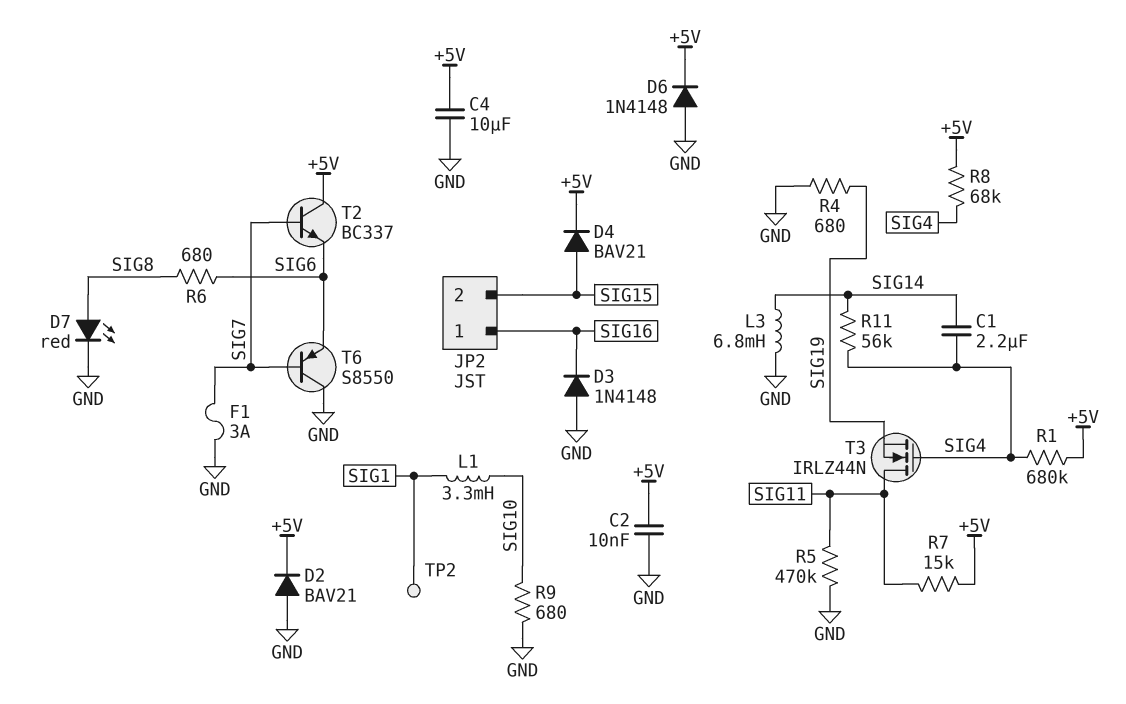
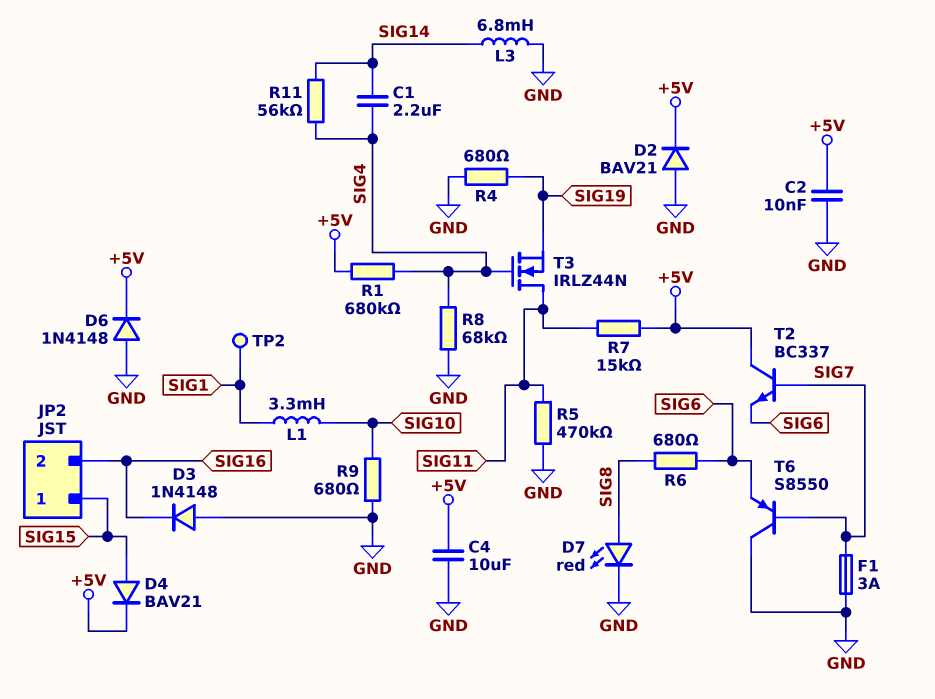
JP2 pin 1: SIG16 -> SIG15
JP2 pin 2: SIG15 -> SIG16
R8: 68k (+5V, SIG4) -> 68k (GND, SIG4)

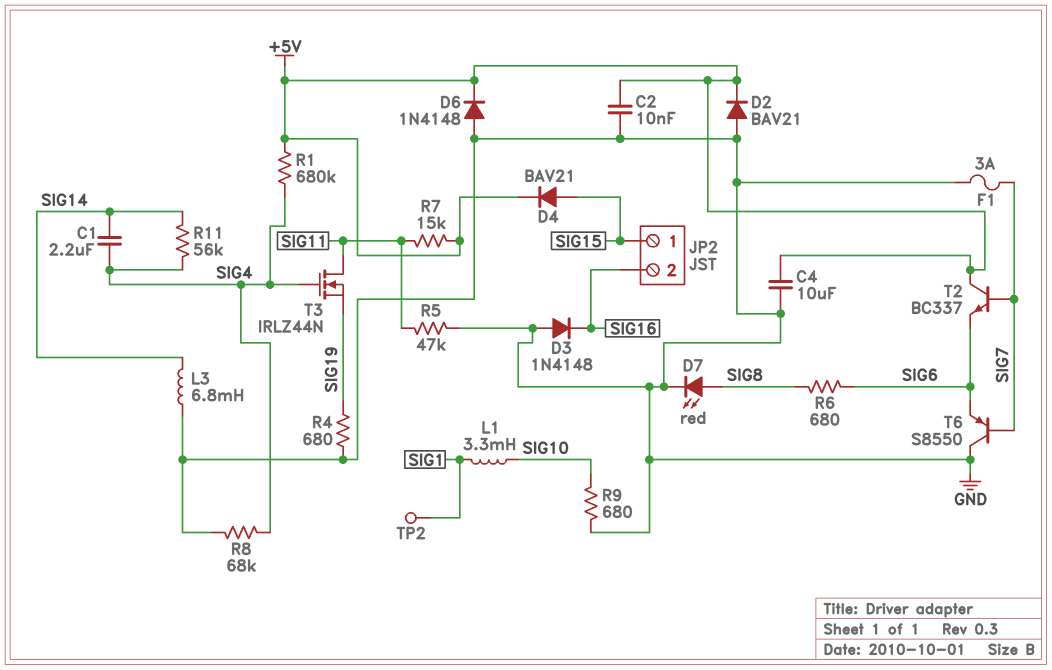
R5: 470k (GND, SIG11) -> 47k (GND, SIG11)

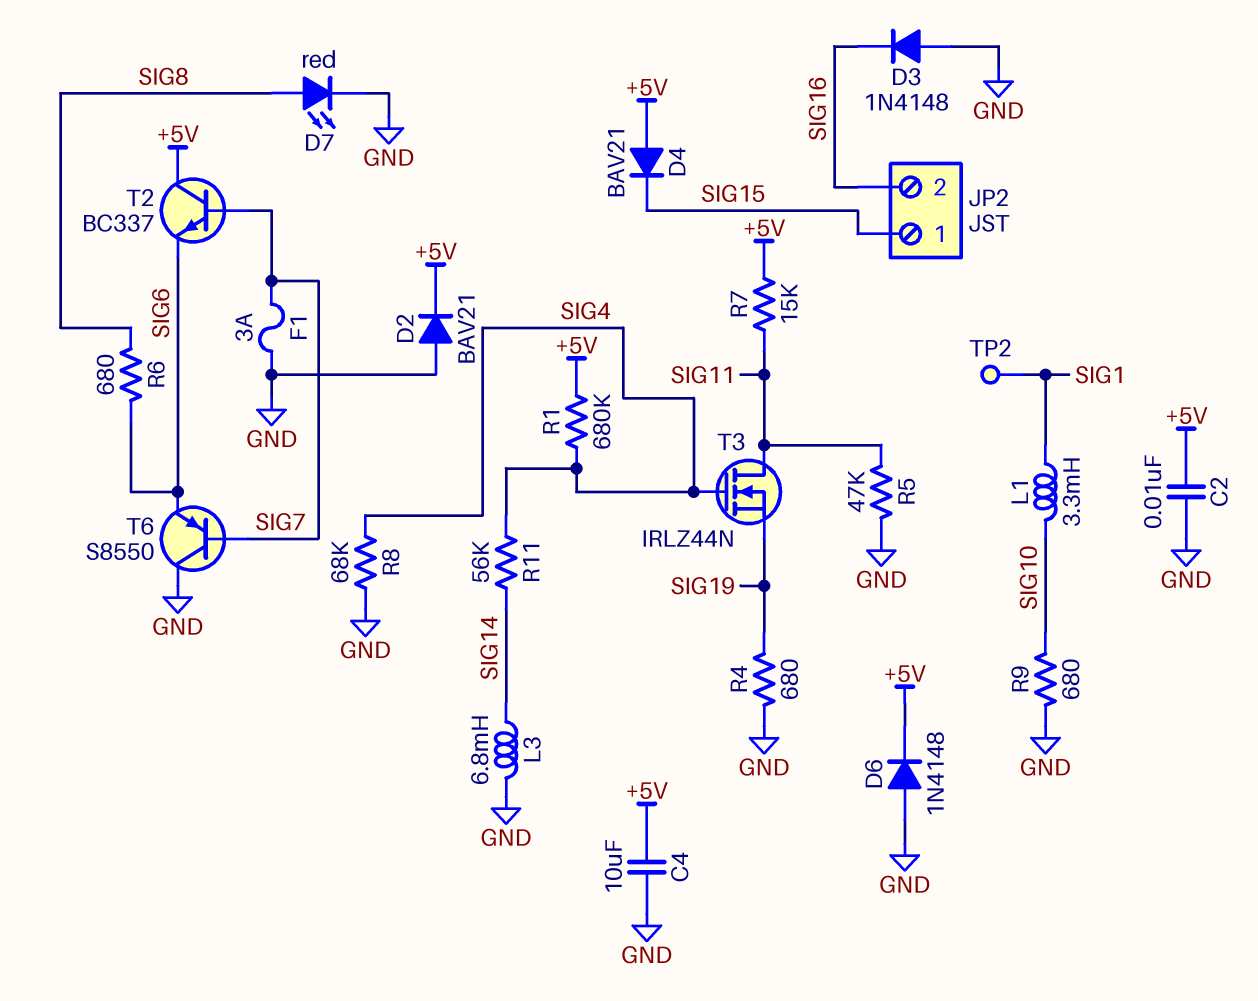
C1: 2.2uF (SIG4, SIG14) -> none
D4: diode BAV21 (A SIG15, K +5V) -> diode BAV21 (A +5V, K SIG15)

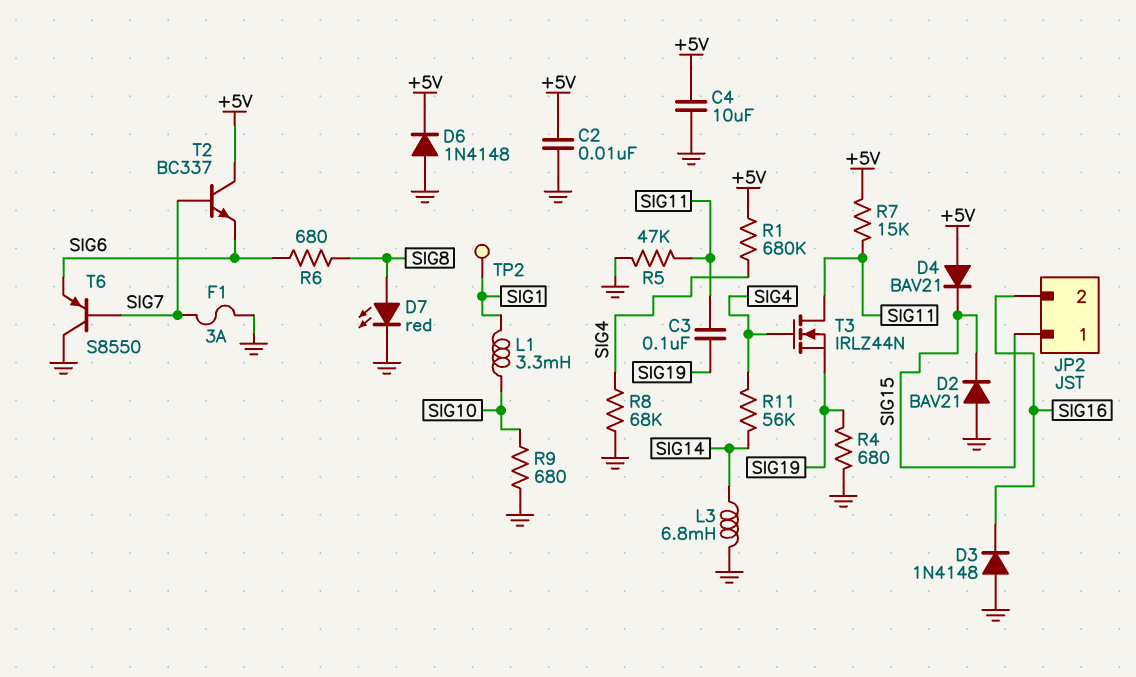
C3: none -> 100nF (SIG11, SIG19)
D2: diode BAV21 (A GND, K +5V) -> diode BAV21 (A GND, K SIG15)

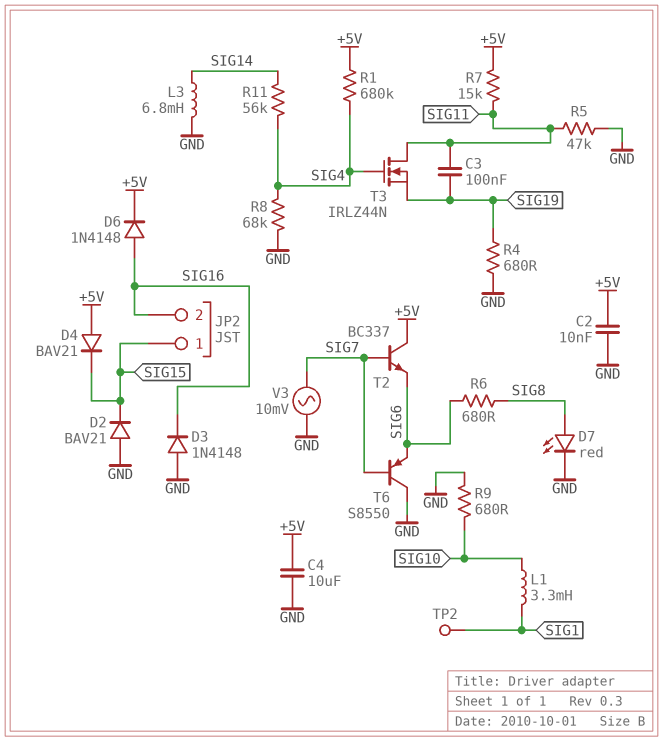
D6: diode 1N4148 (A GND, K +5V) -> diode 1N4148 (A SIG16, K +5V)
F1: 3A (GND, SIG7) -> none
V3: none -> AC 10mV (GND, SIG7)

